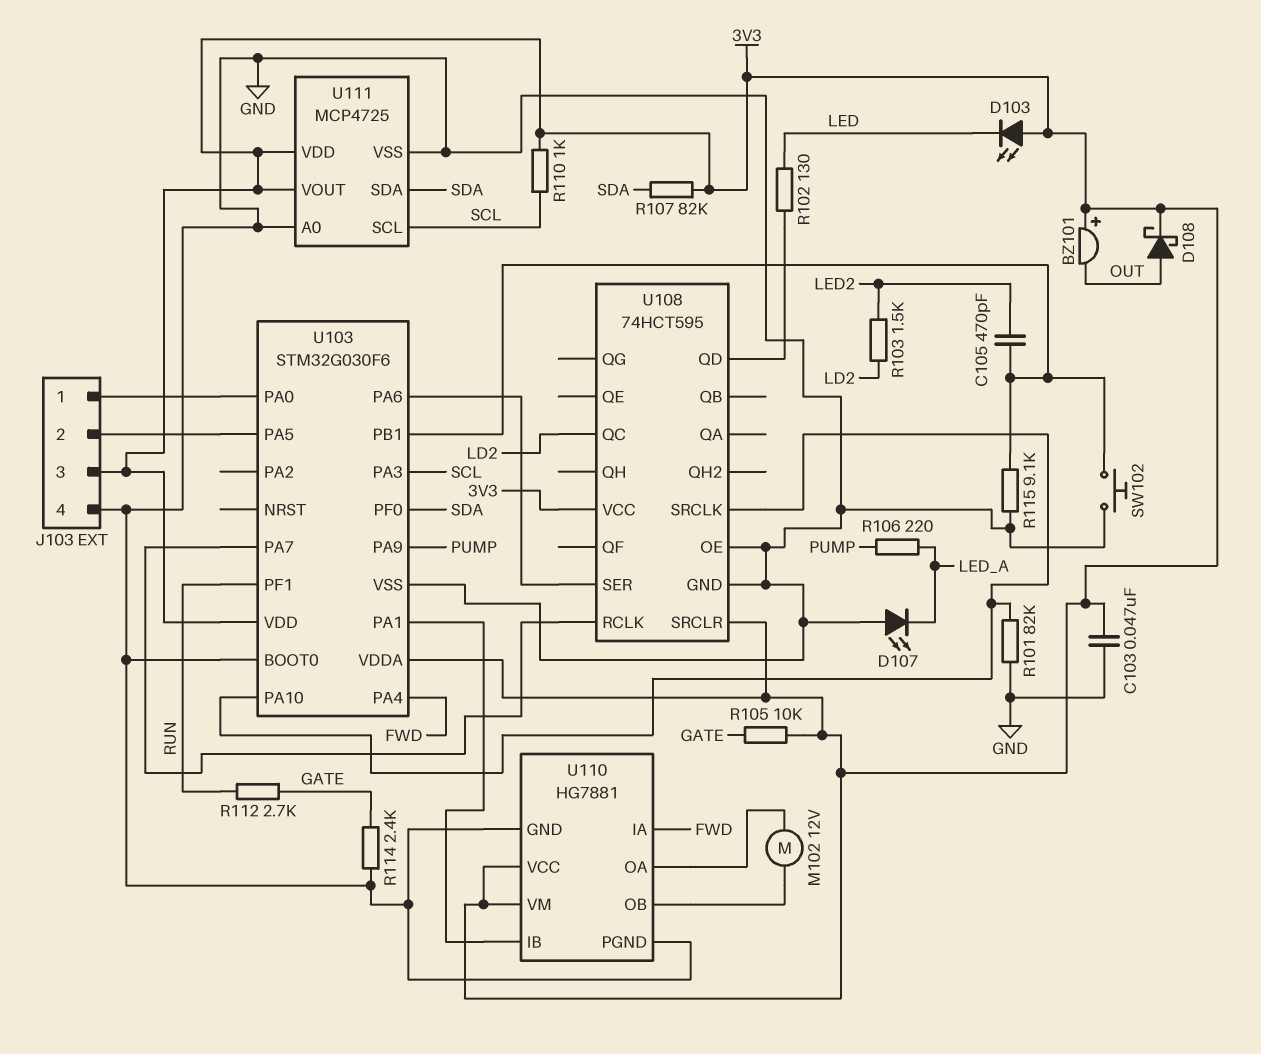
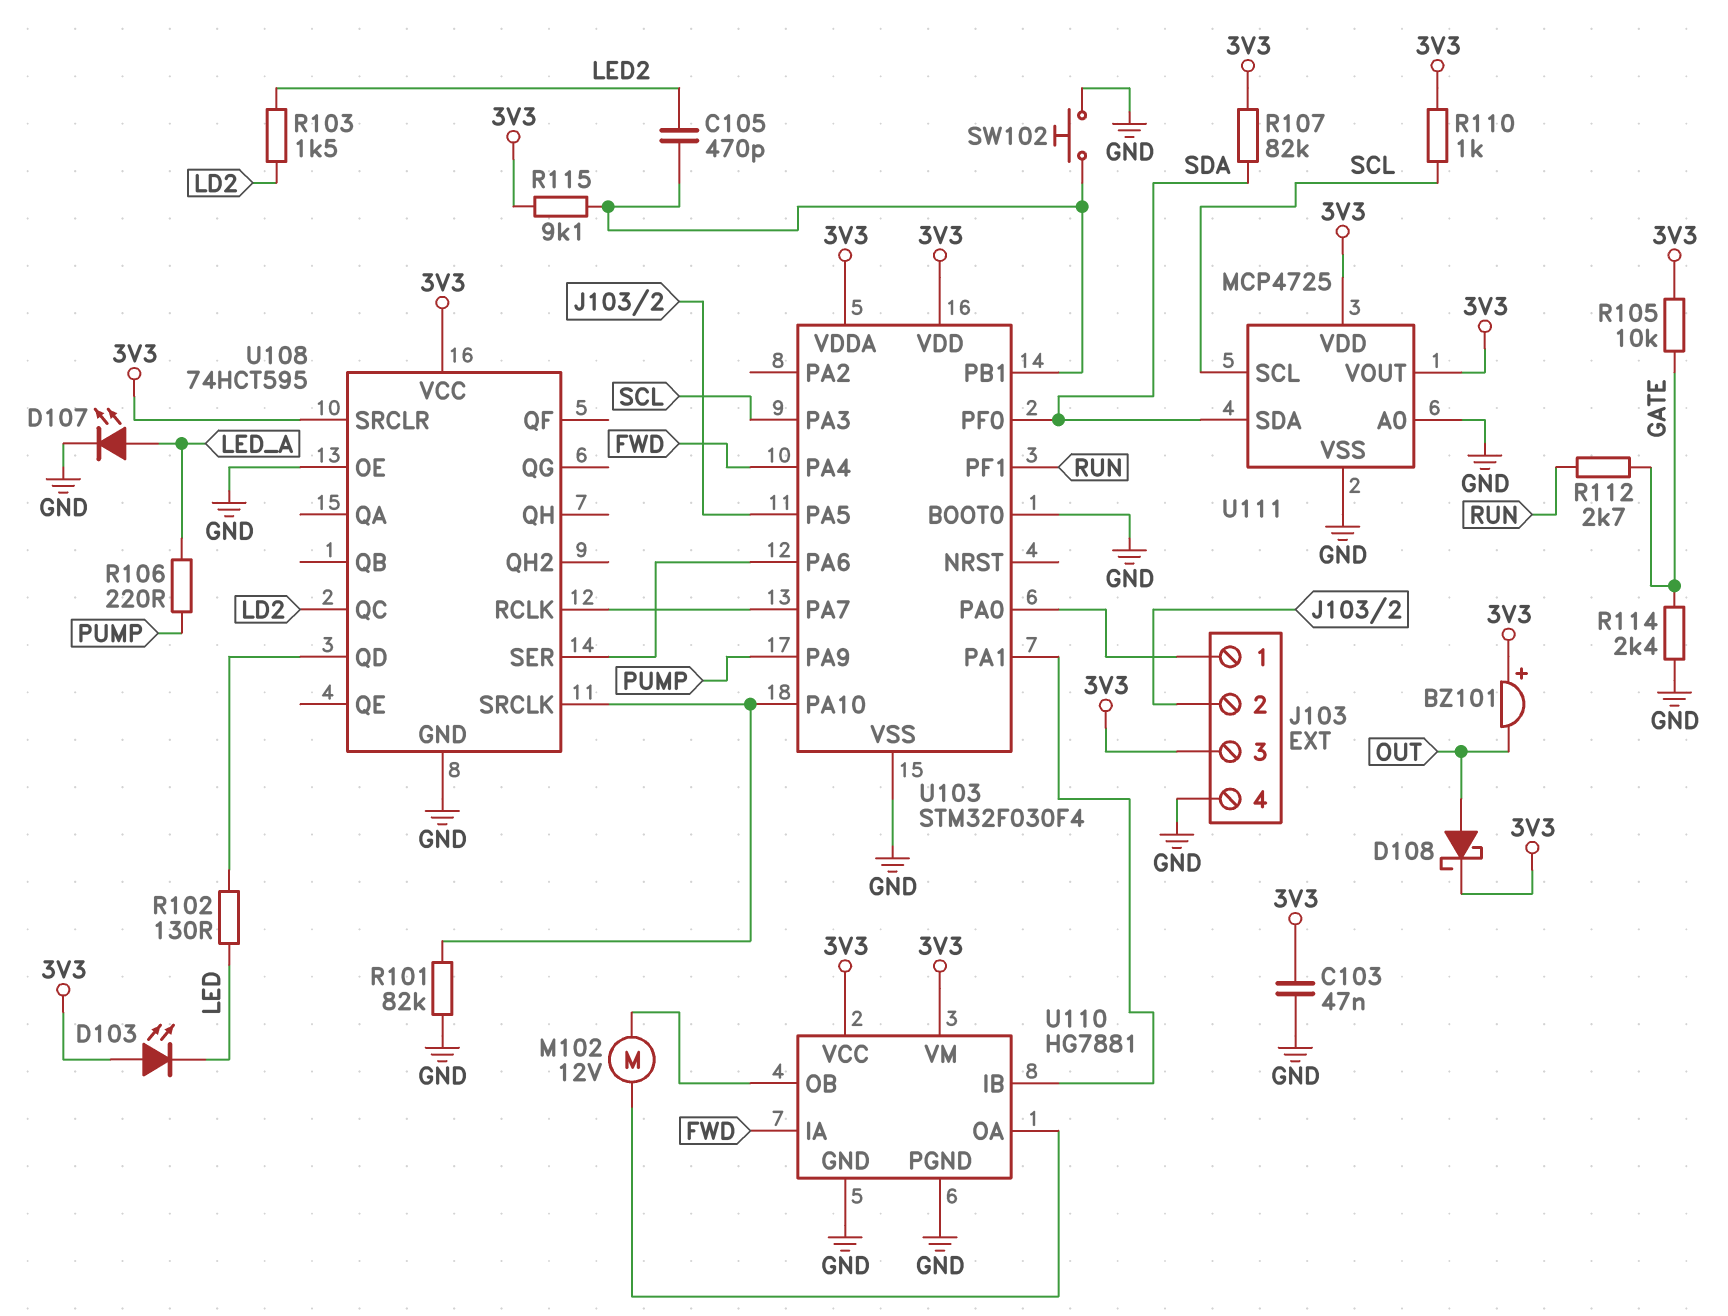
D107: LED (A GND, K LED_A) -> LED (A LED_A, K GND)
R115: 9.1k (GND, U103/PB1) -> 9.1k (3V3, U103/PB1)
U103: STM32G030F6 -> STM32F030F4

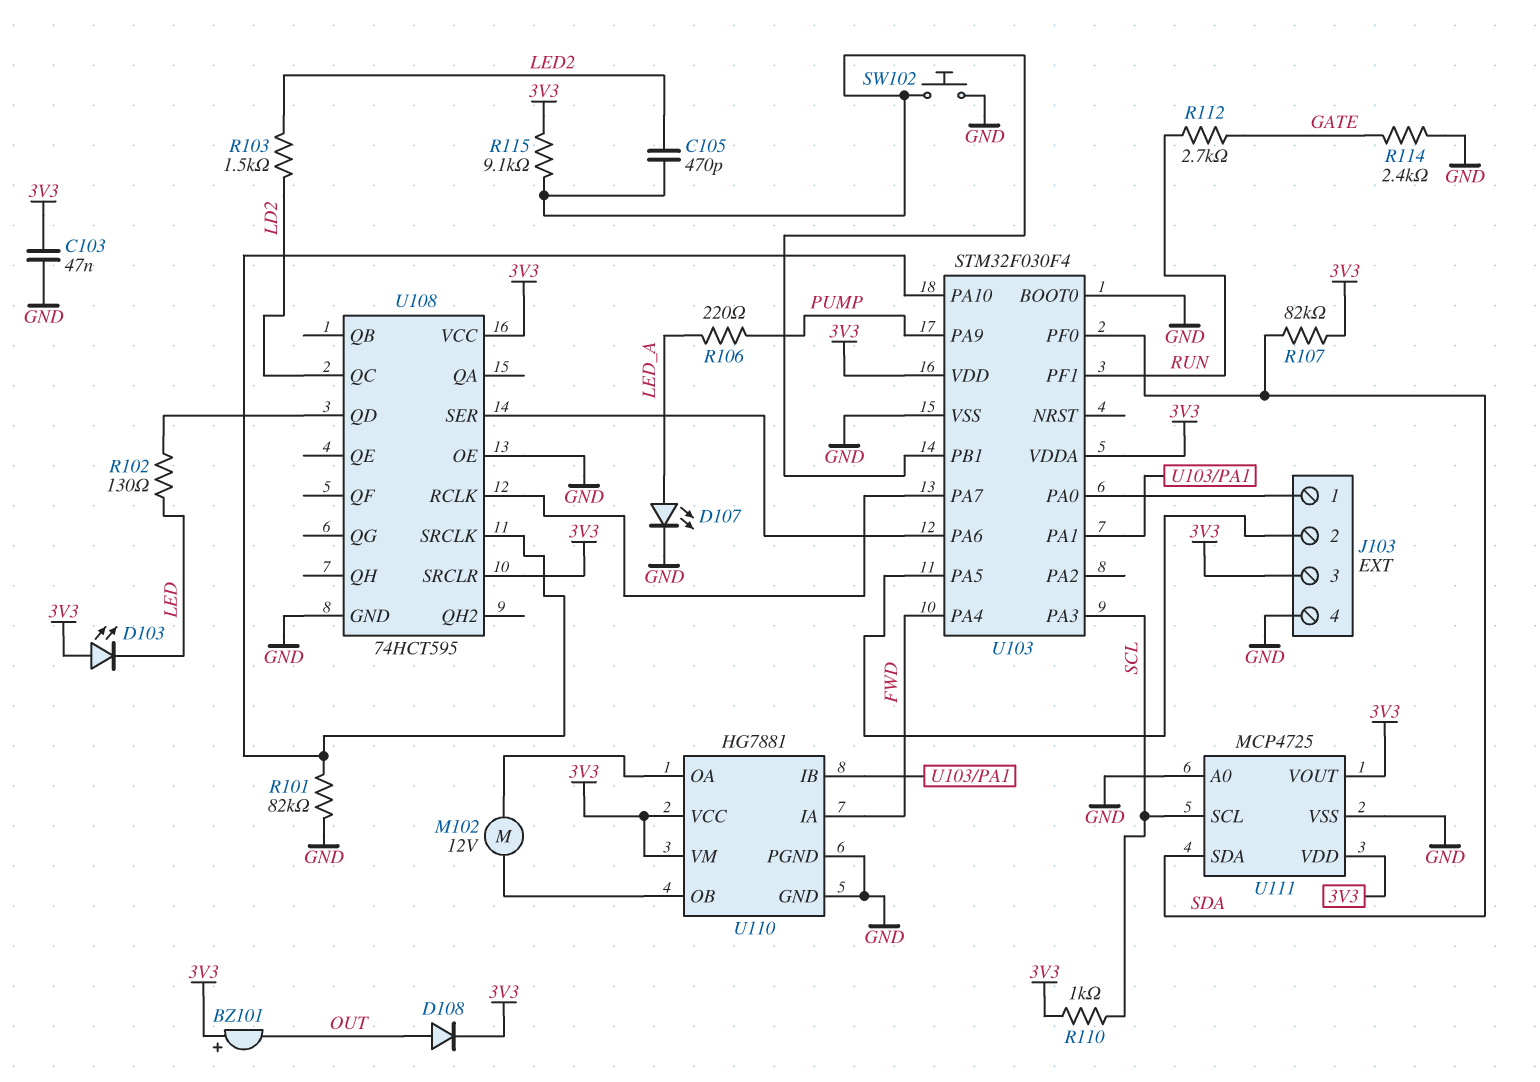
D108: schottky (A OUT, K 3V3) -> diode (A OUT, K 3V3)
R105: 10k (3V3, GATE) -> none

